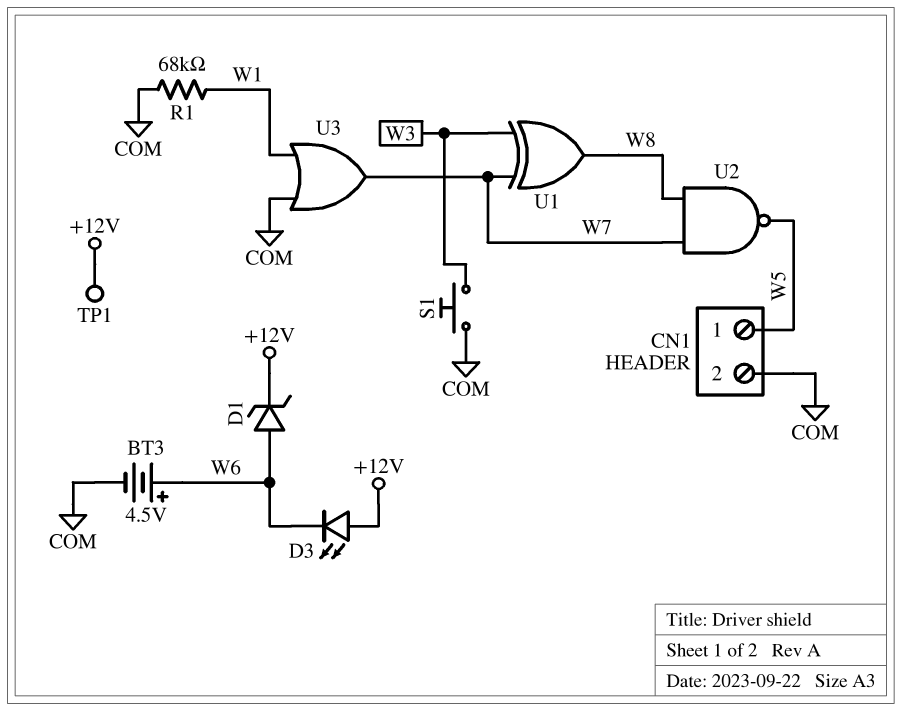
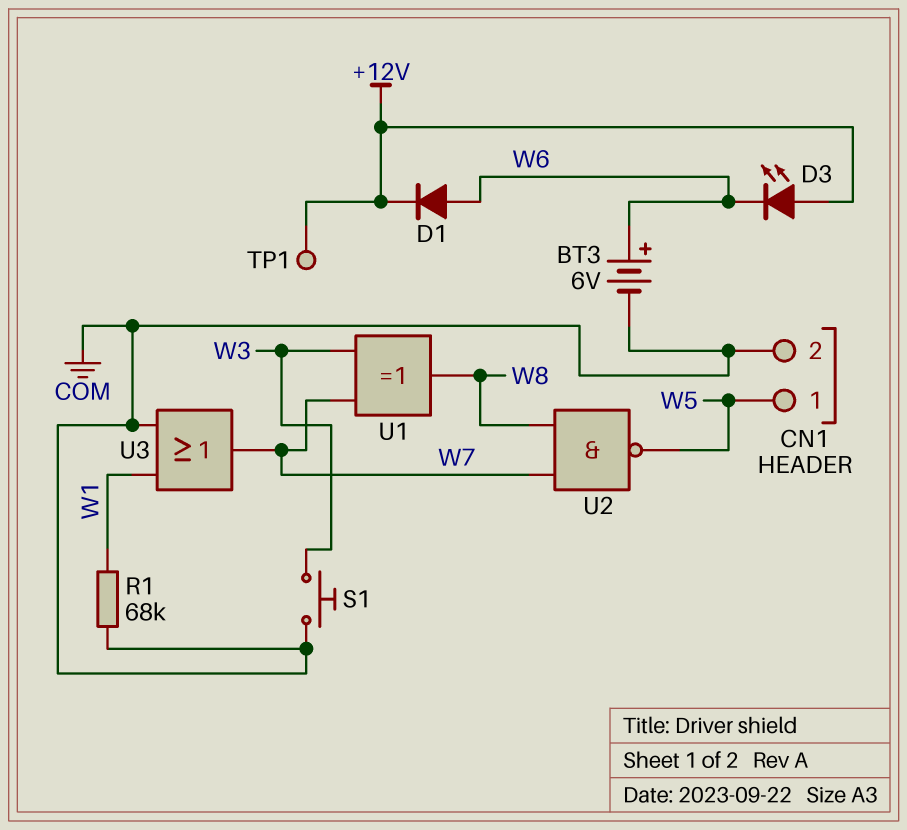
BT3: 4.5V (plus W6, minus COM) -> 6V (plus W6, minus COM)
D1: zener (A W6, K +12V) -> diode (A W6, K +12V)

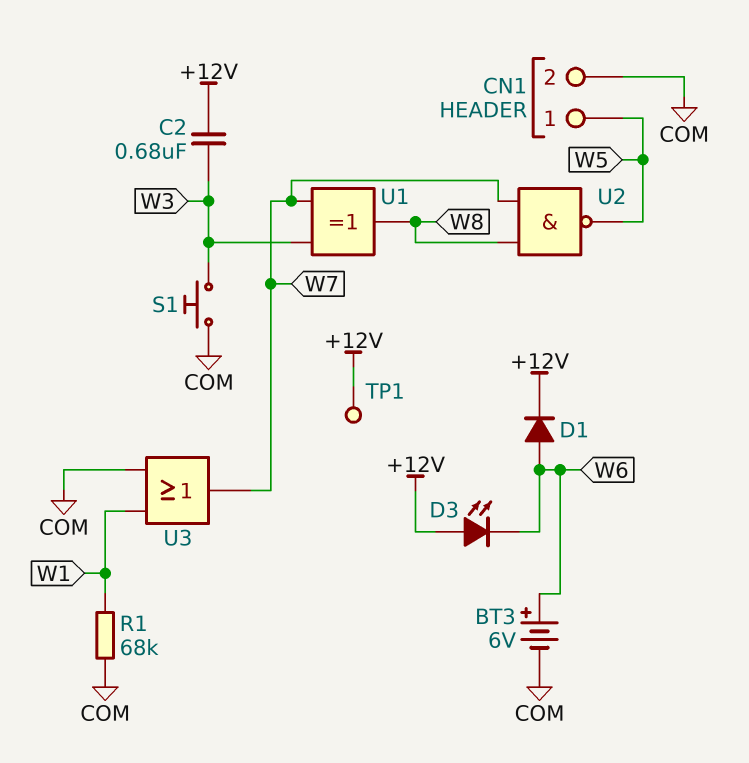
C2: none -> 680nF (+12V, W3)

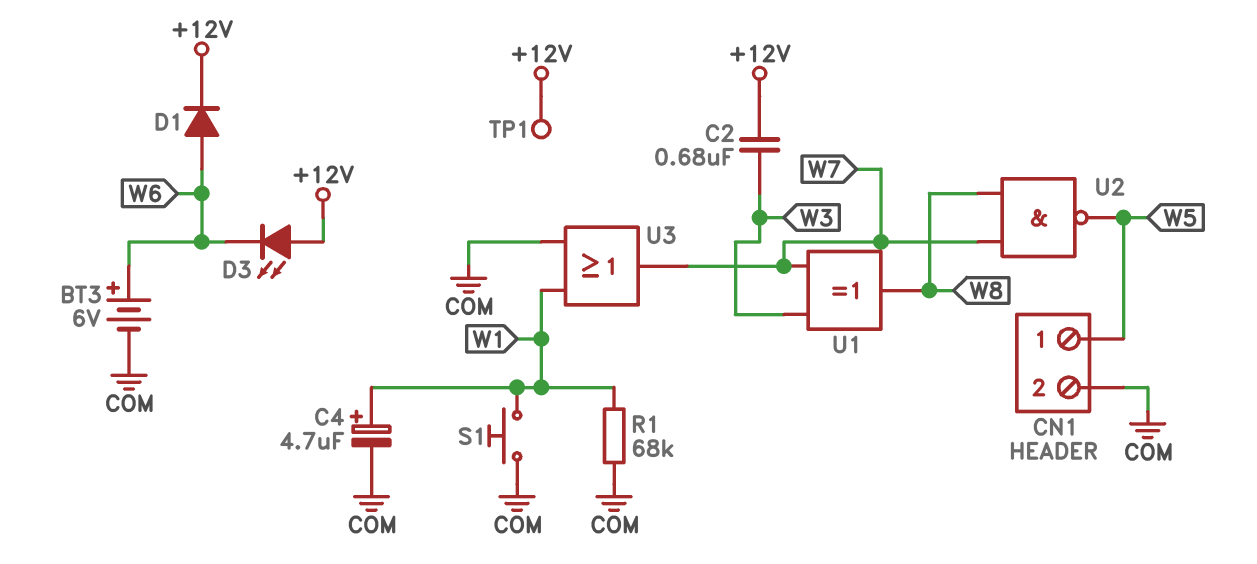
C4: none -> 4.7uF (plus W1, minus COM)
S1: button (COM, W3) -> button (COM, W1)

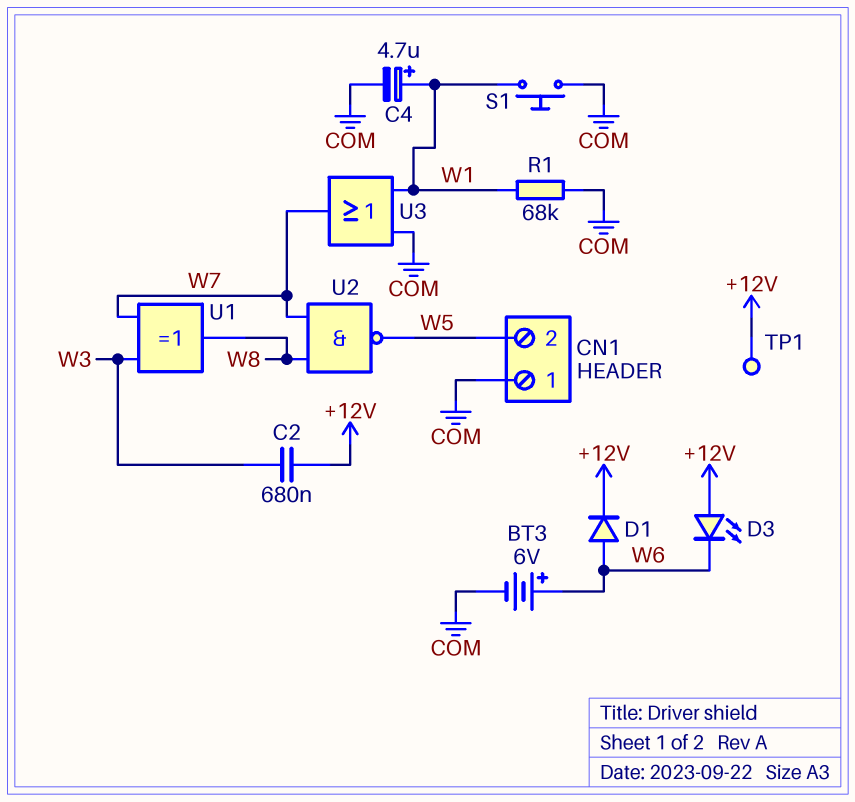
CN1 pin 1: W5 -> COM
CN1 pin 2: COM -> W5

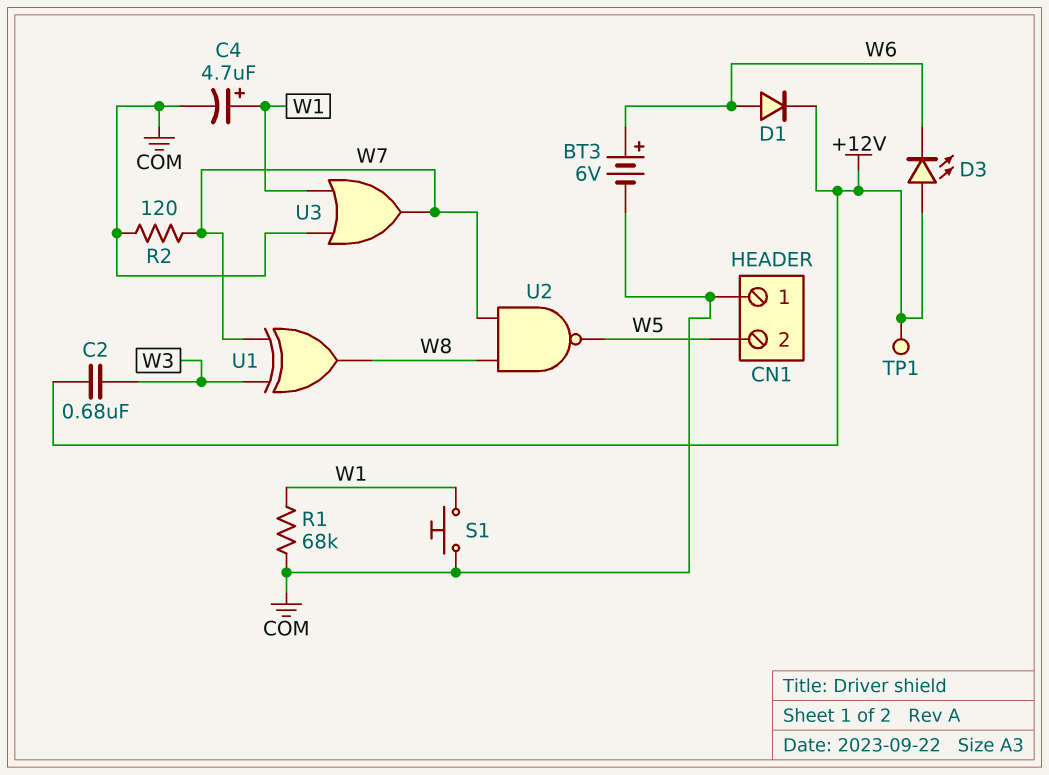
R2: none -> 120 (COM, W7)

